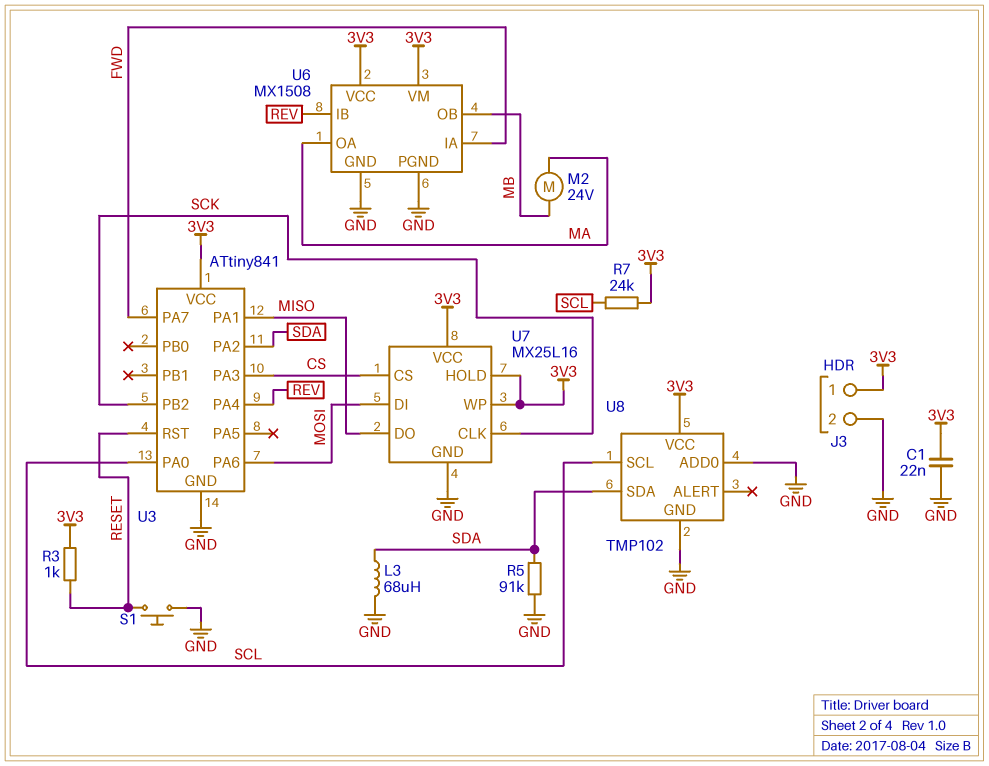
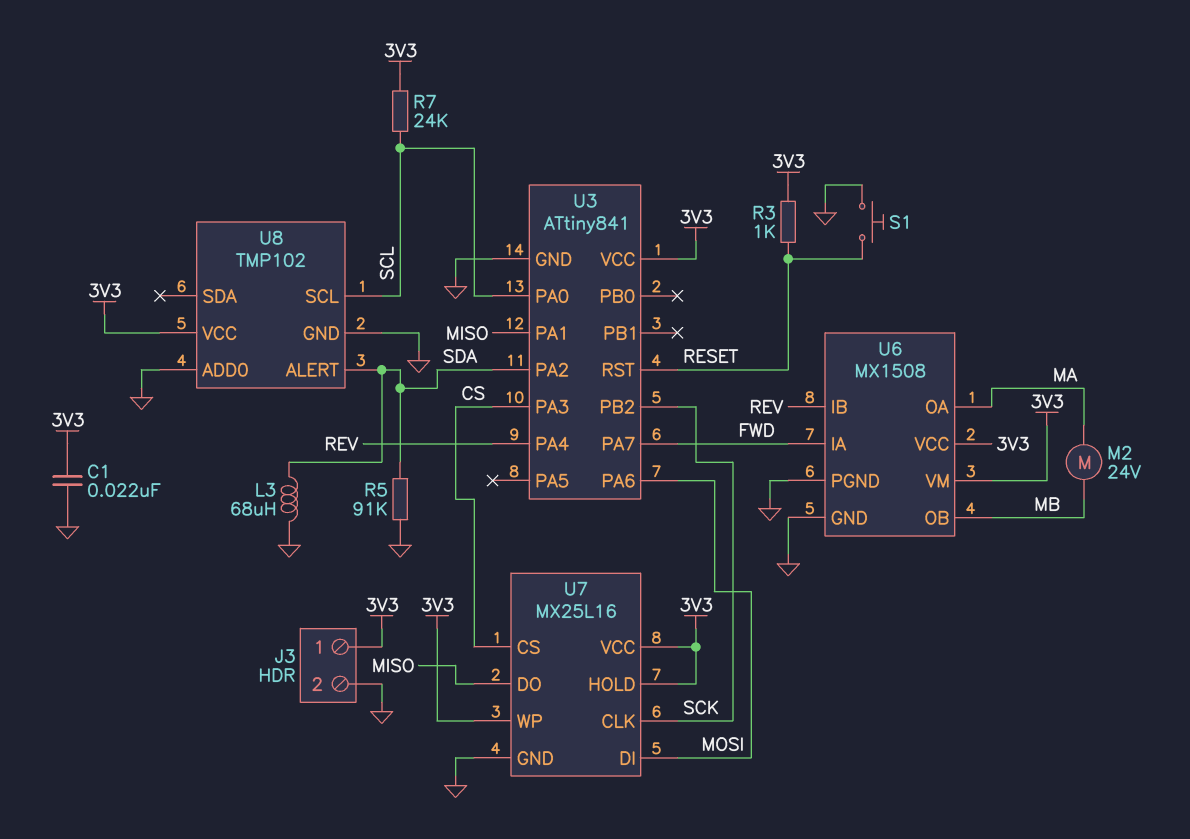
U8 pin ALERT: none -> SDA
U8 pin SDA: SDA -> none

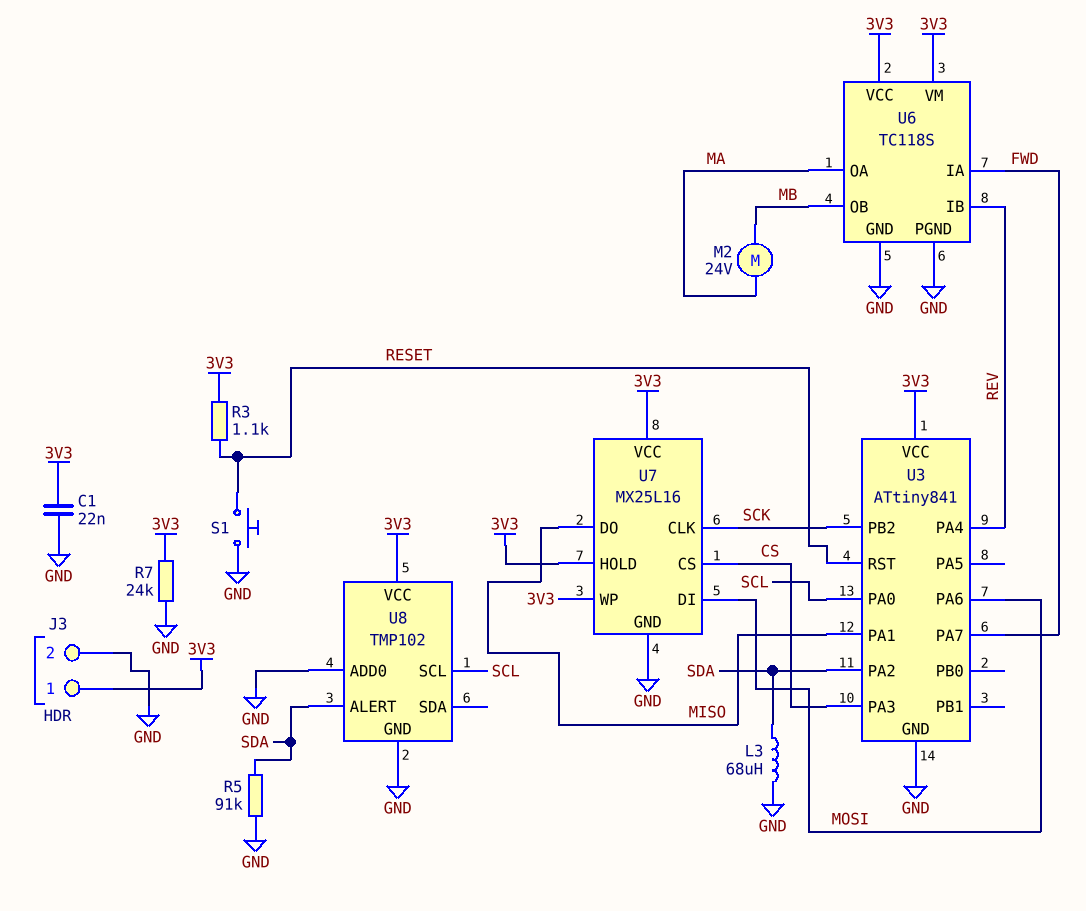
R3: 1k (3V3, RESET) -> 1.1k (3V3, RESET)
R7: 24k (3V3, SCL) -> 24k (3V3, GND)
U6: MX1508 -> TC118S

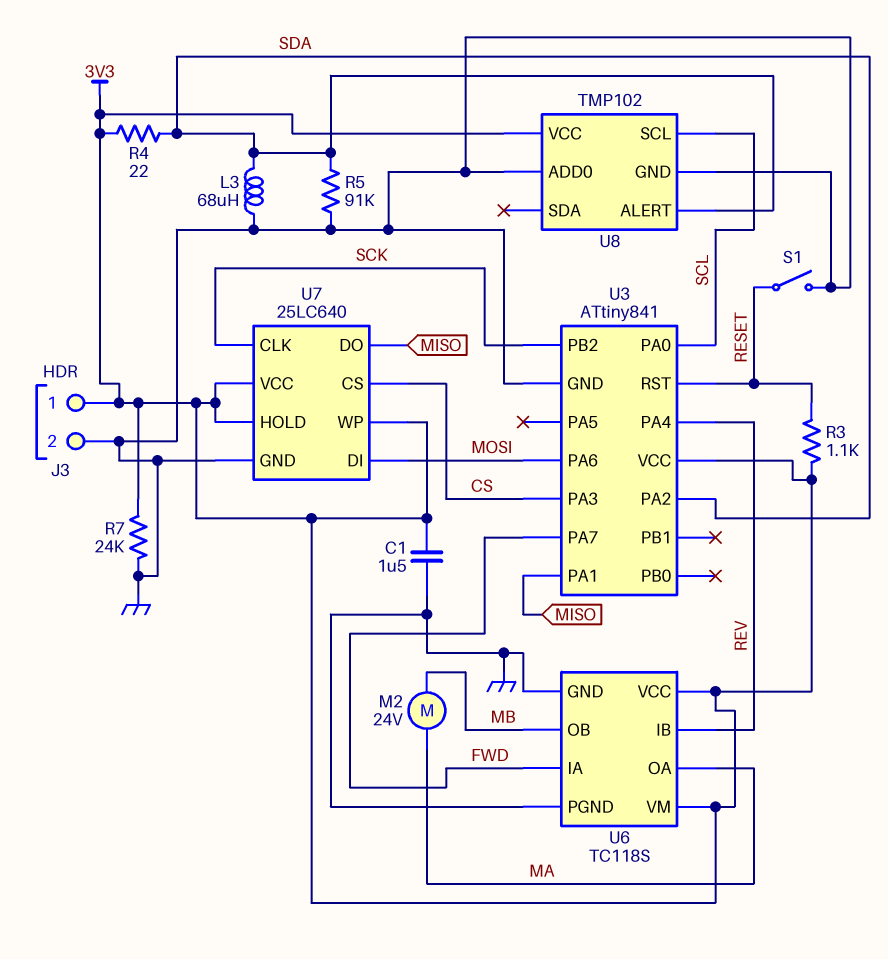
C1: 22nF (3V3, GND) -> 1.5uF (3V3, GND)
R4: none -> 22 (3V3, SDA)
S1: button (GND, RESET) -> switch (GND, RESET)
U7: MX25L16 -> 25LC640

